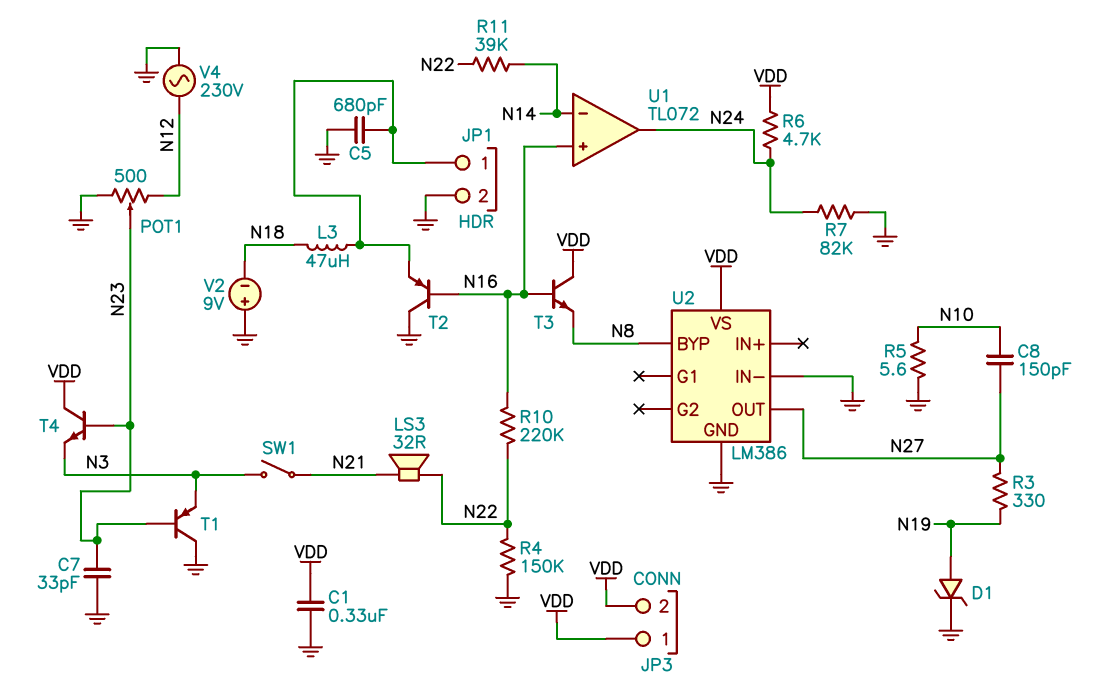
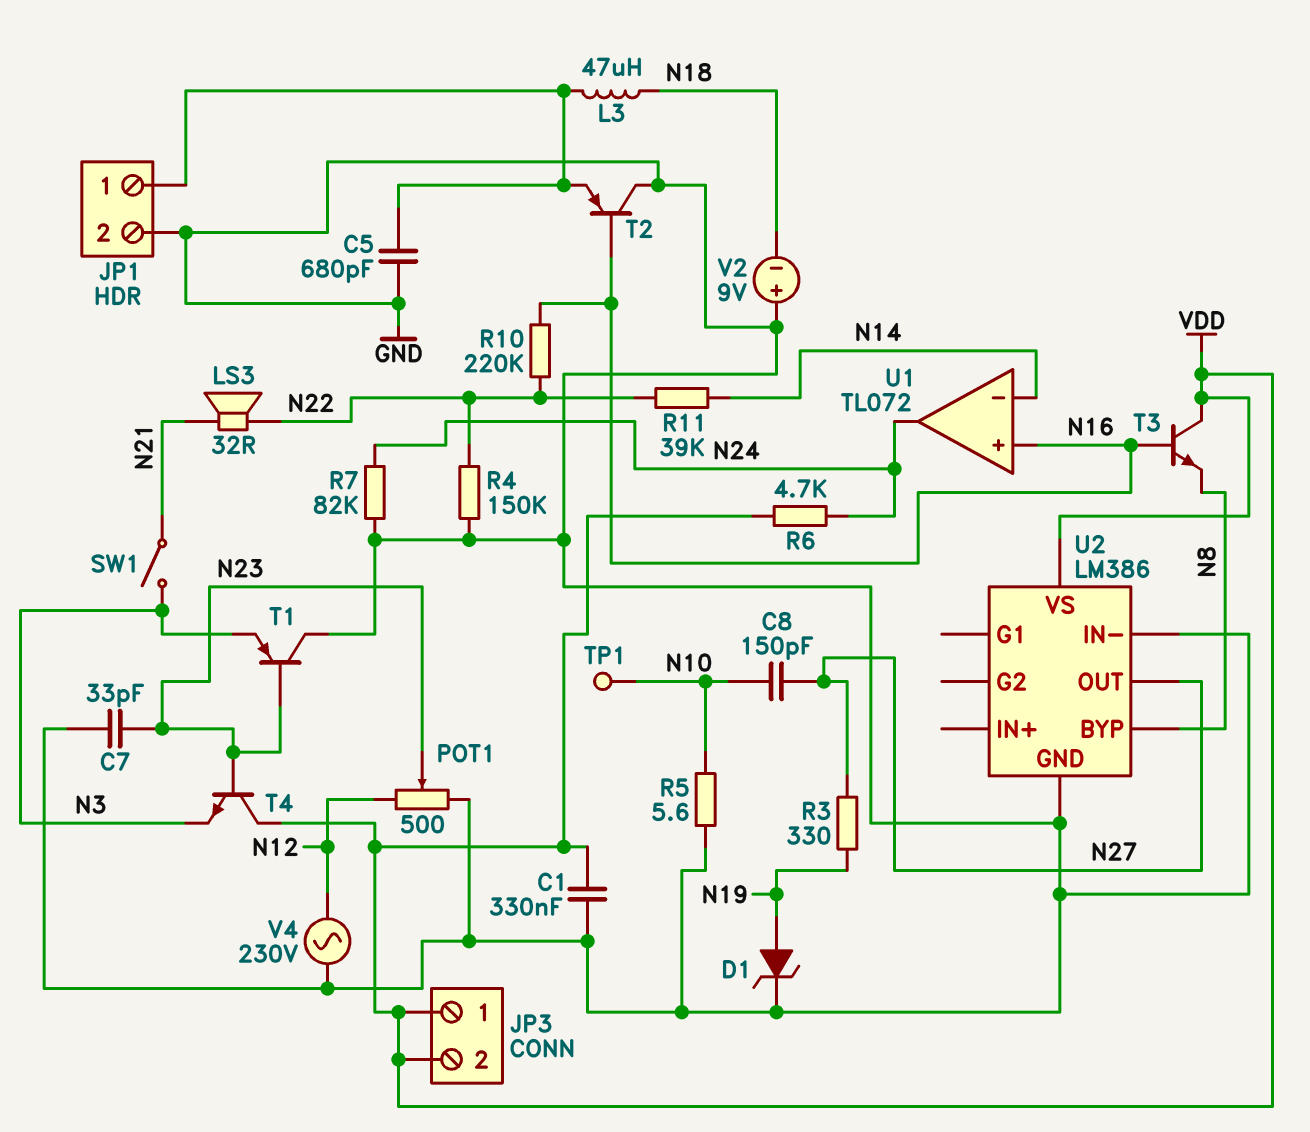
TP1: none -> test point (N10)

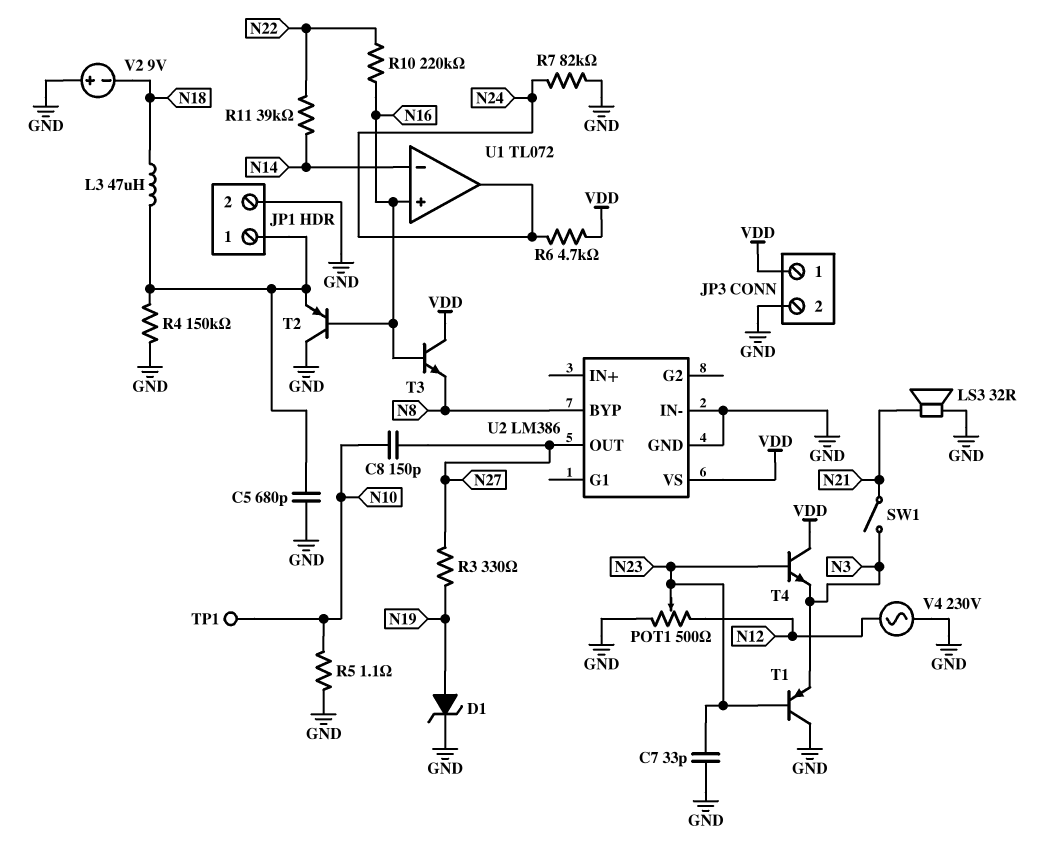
C1: 330nF (GND, VDD) -> none
JP3 pin 2: VDD -> GND
LS3: speaker 32R (N21, N22) -> speaker 32R (GND, N21)
R4: 150k (GND, N22) -> 150k (GND, JP1/1)
R5: 5.6 (GND, N10) -> 1.1 (GND, N10)

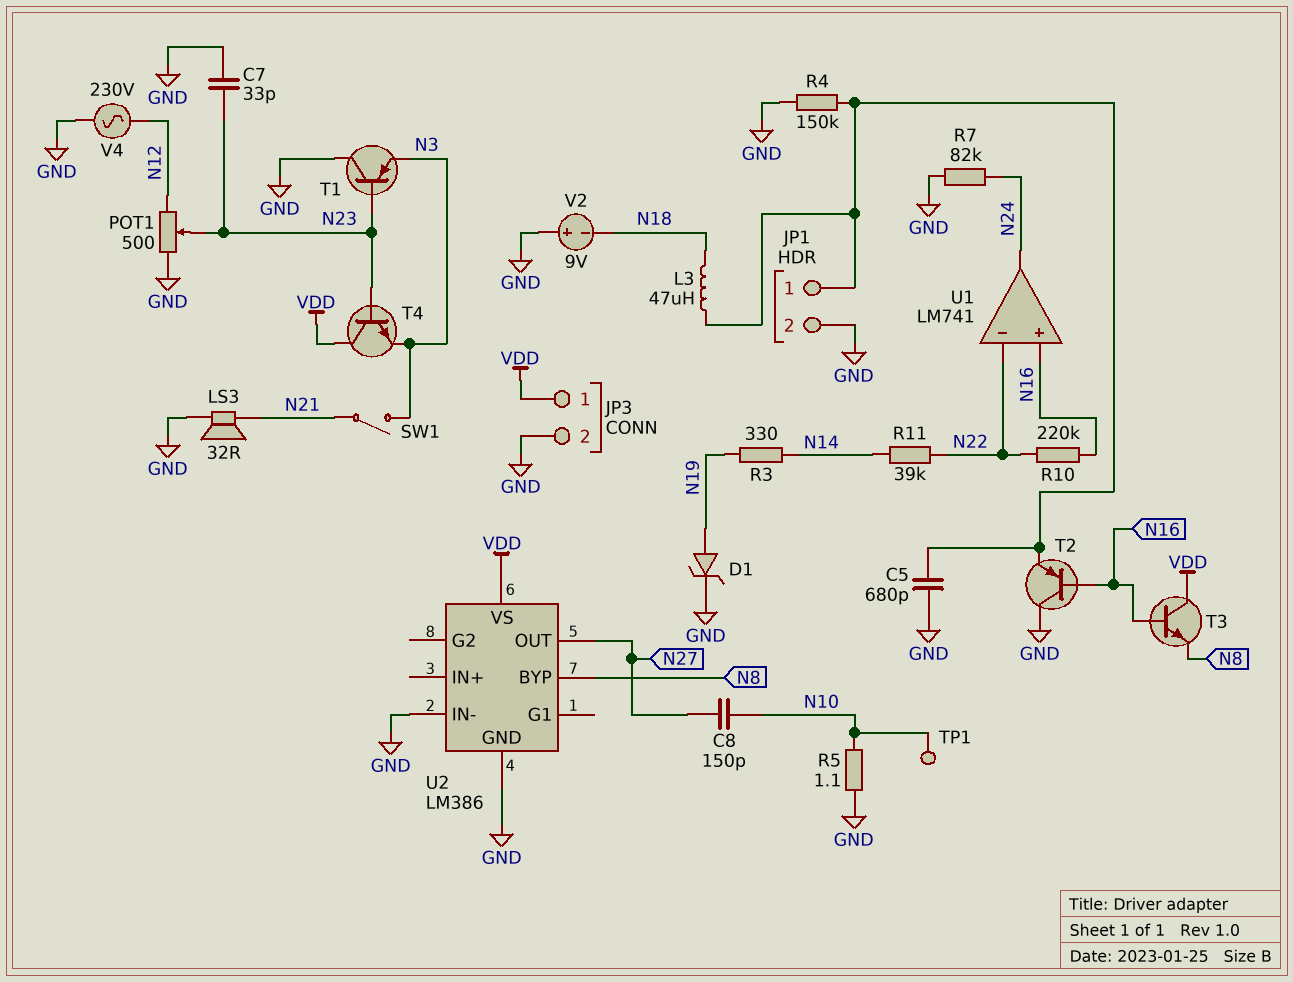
R3: 330 (N19, N27) -> 330 (N14, N19)
R6: 4.7k (N24, VDD) -> none
U1: TL072 -> LM741
U1 pin in-: N14 -> N22

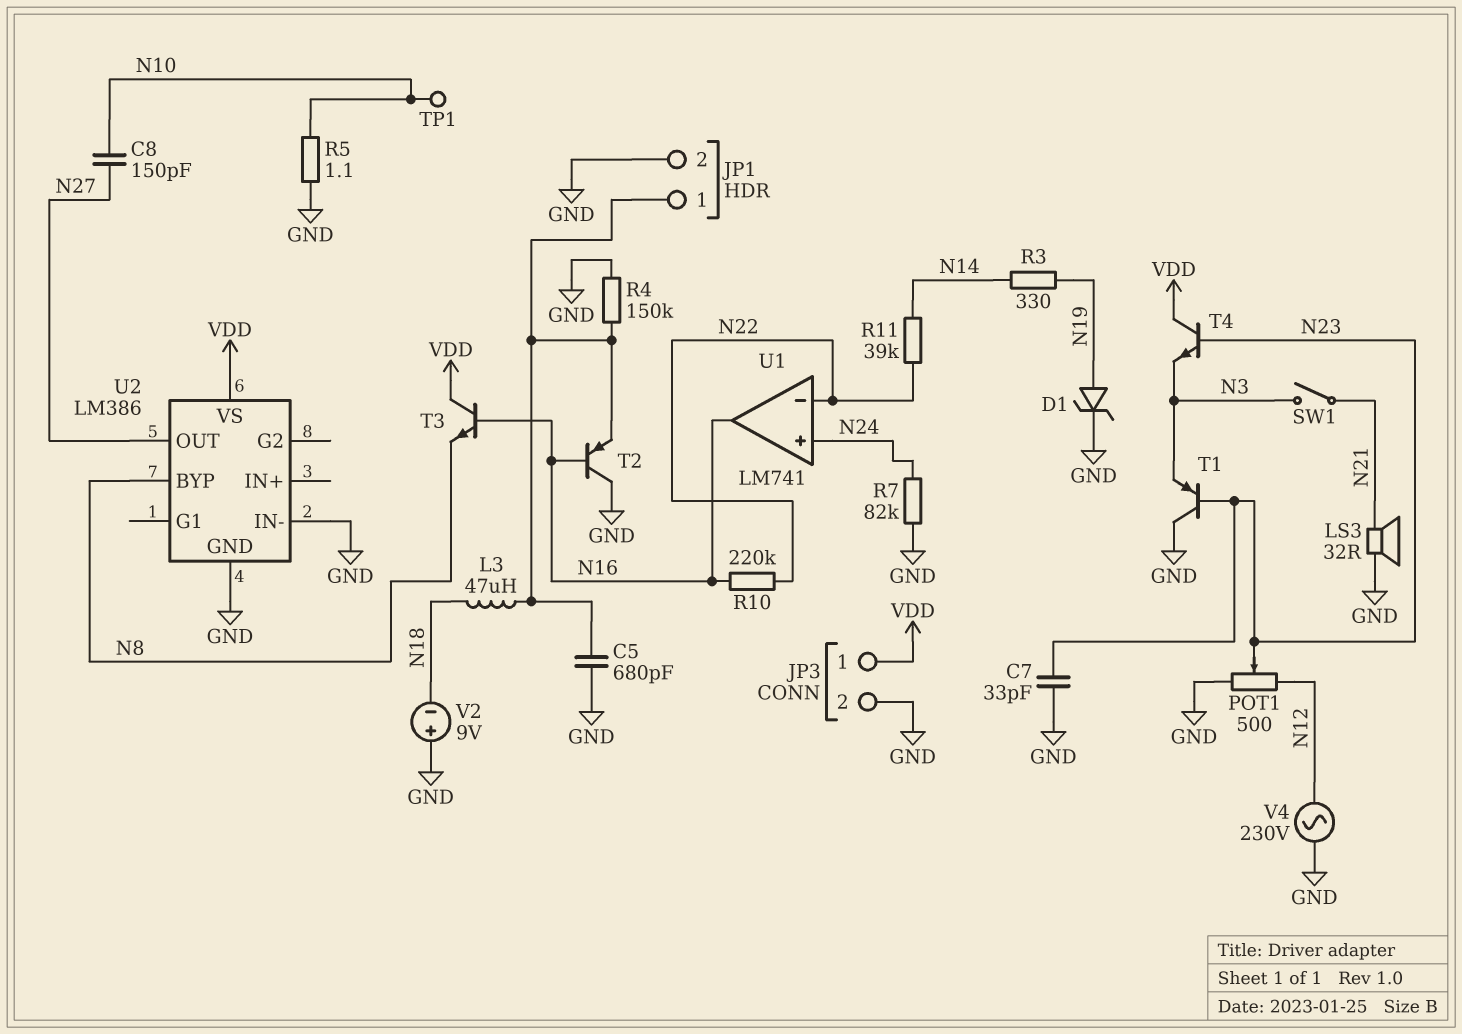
U1 pin in+: N16 -> N24
U1 pin out: N24 -> N16

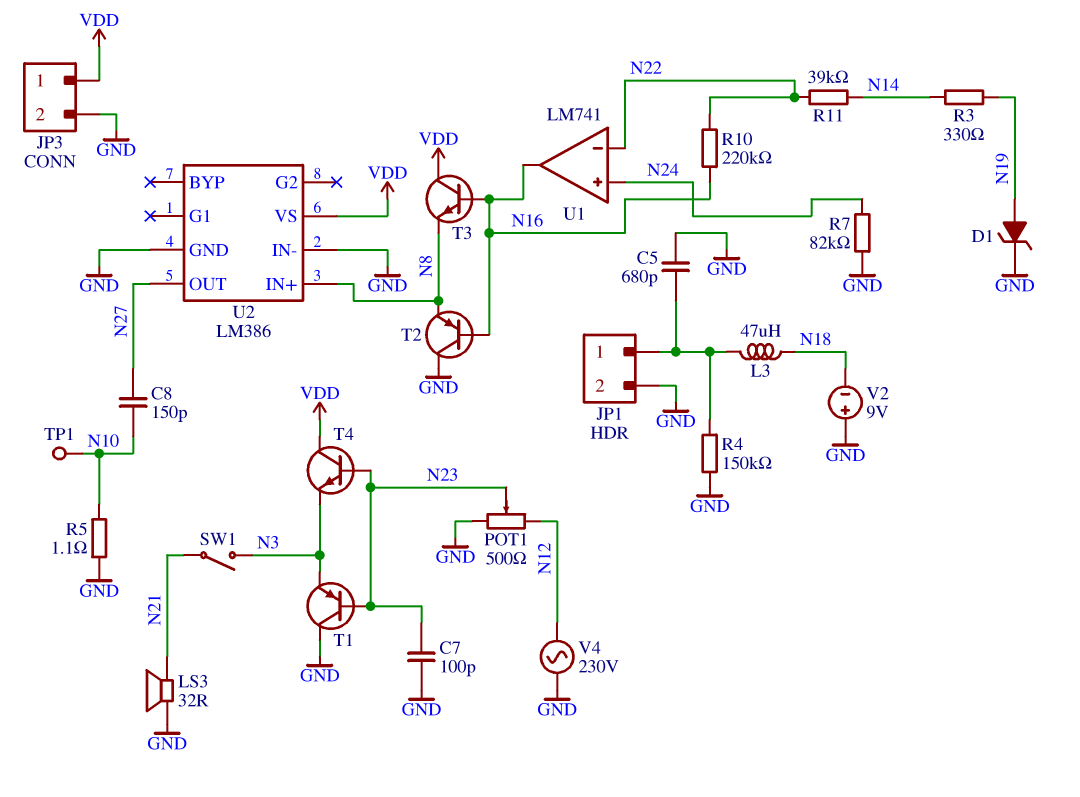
C7: 33pF (GND, N23) -> 100pF (GND, N23)
T2: PNP (B N16, C GND, E JP1/1) -> PNP (B N16, C GND, E N8)
U2 pin BYP: N8 -> none
U2 pin IN+: none -> N8

